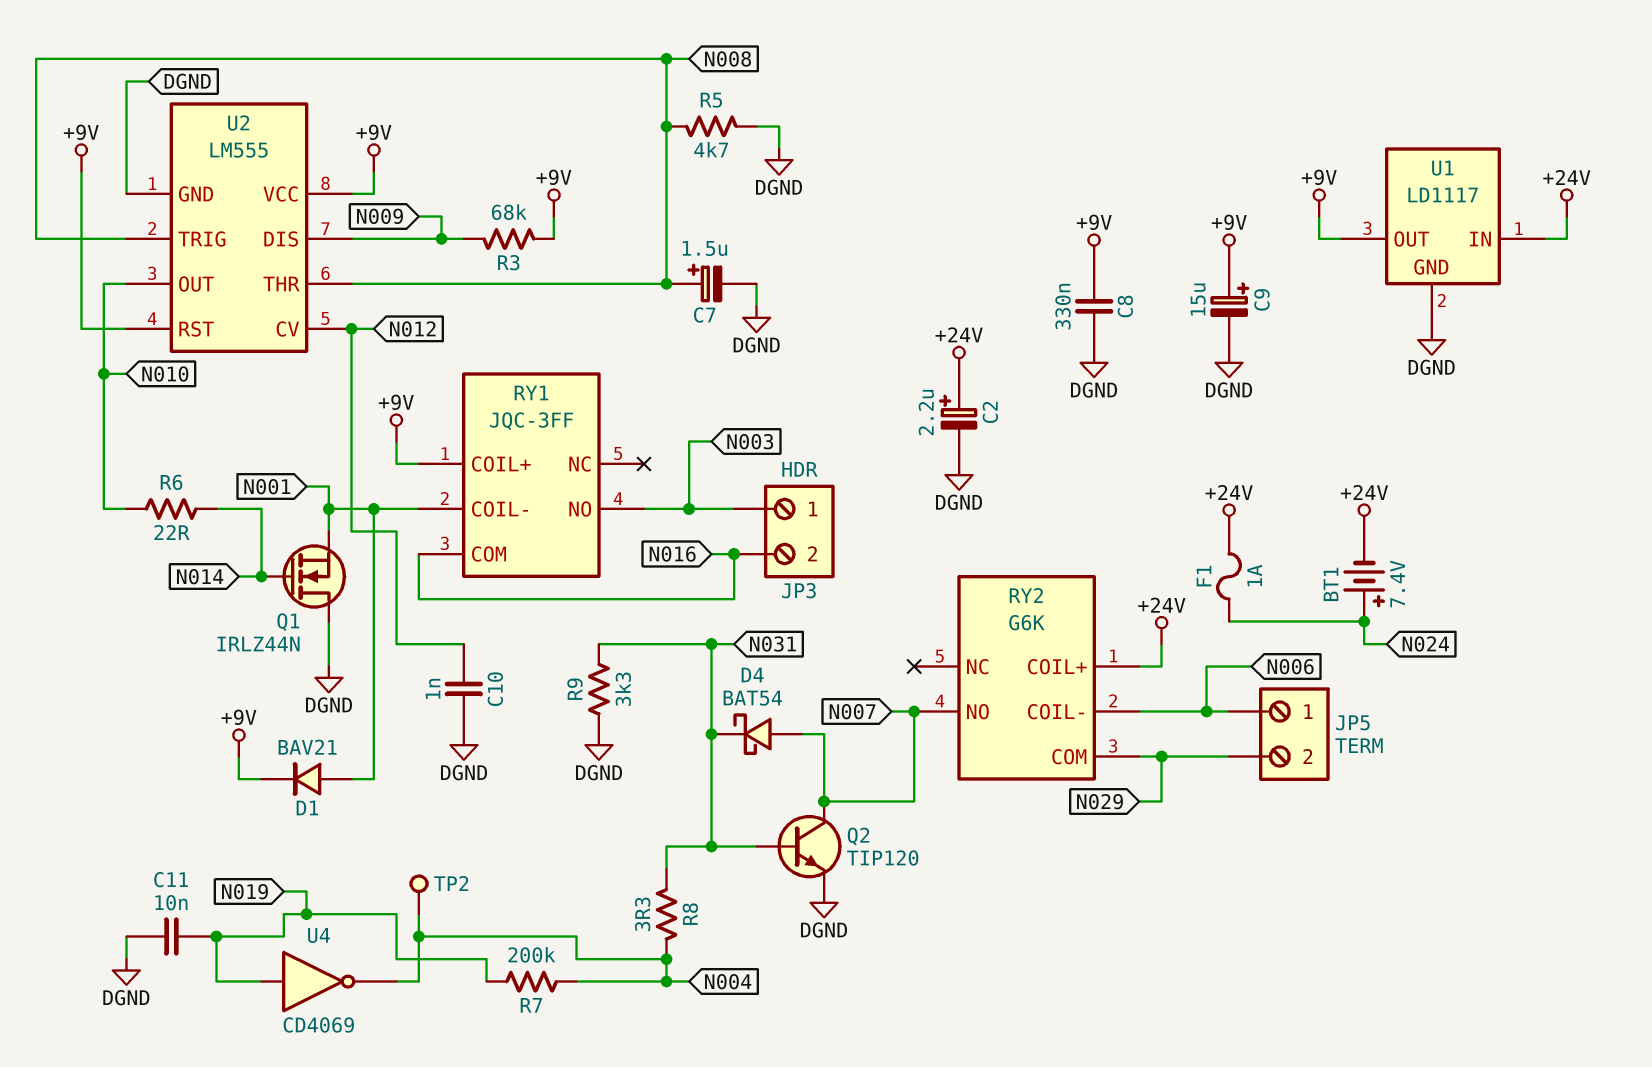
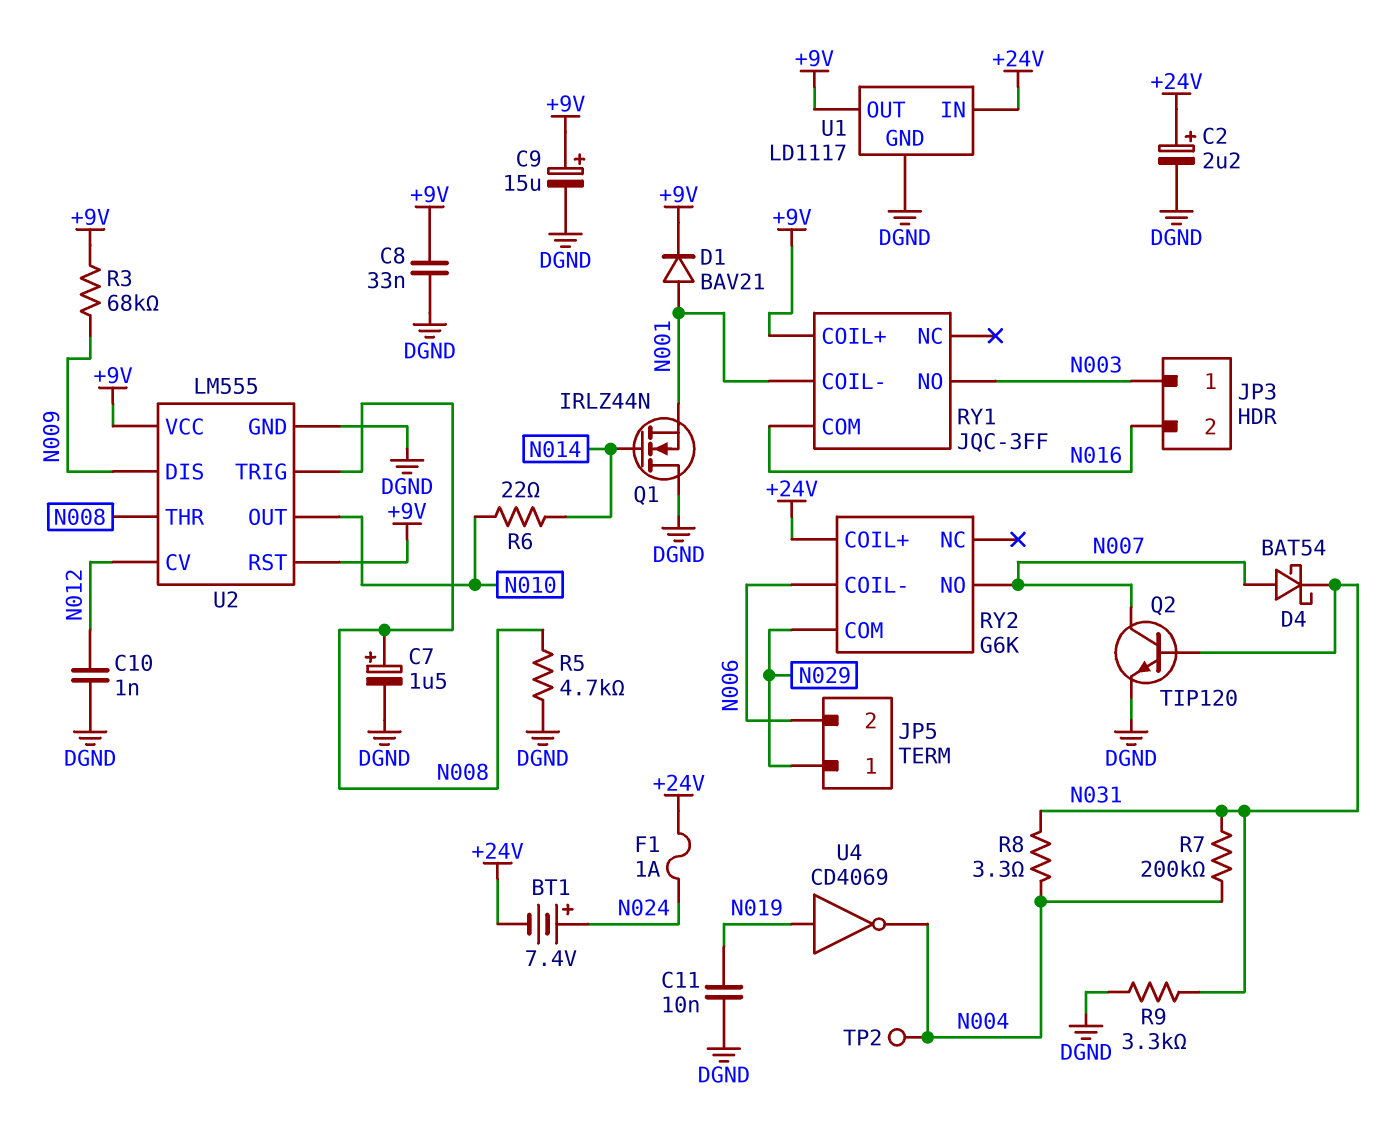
C8: 330nF (+9V, DGND) -> 33nF (+9V, DGND)
JP5 pin 1: N006 -> N029
JP5 pin 2: N029 -> N006
R7: 200k (N004, N019) -> 200k (N004, N031)

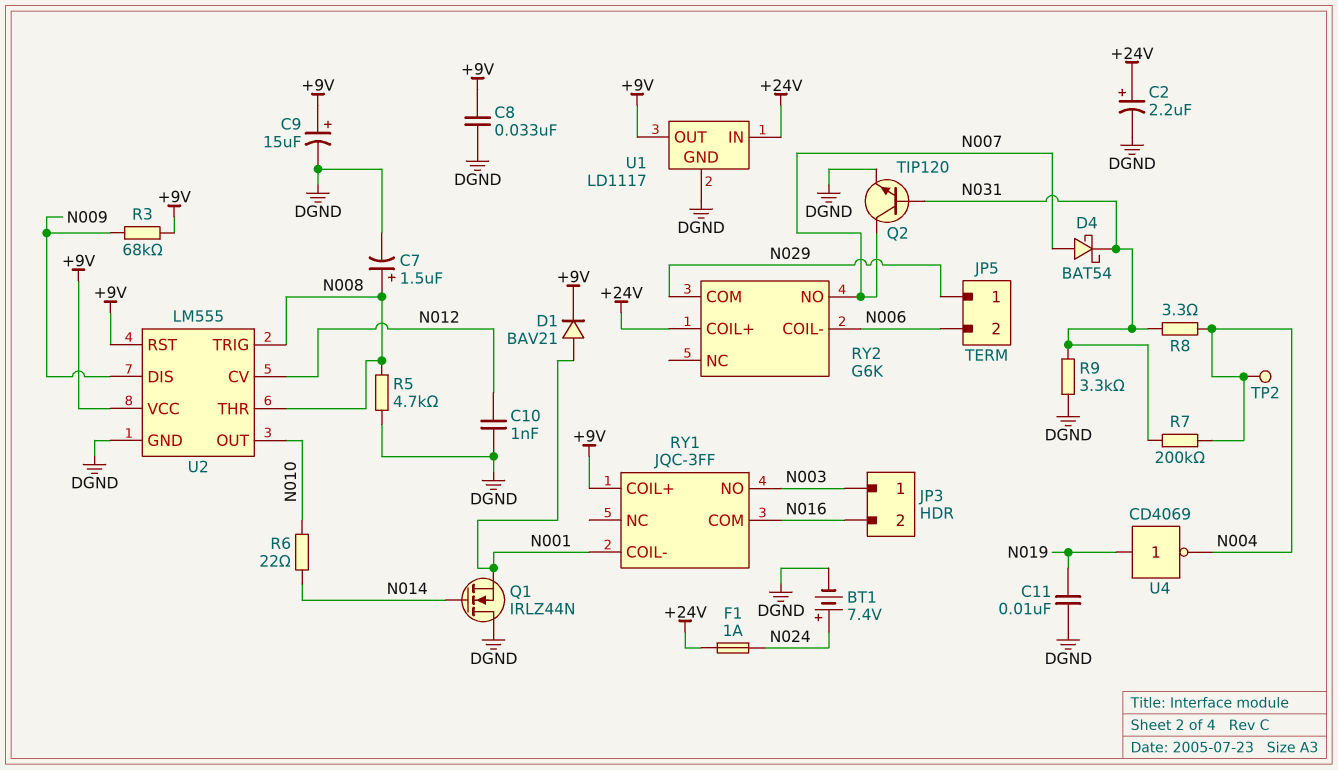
BT1: 7.4V (plus N024, minus +24V) -> 7.4V (plus N024, minus DGND)

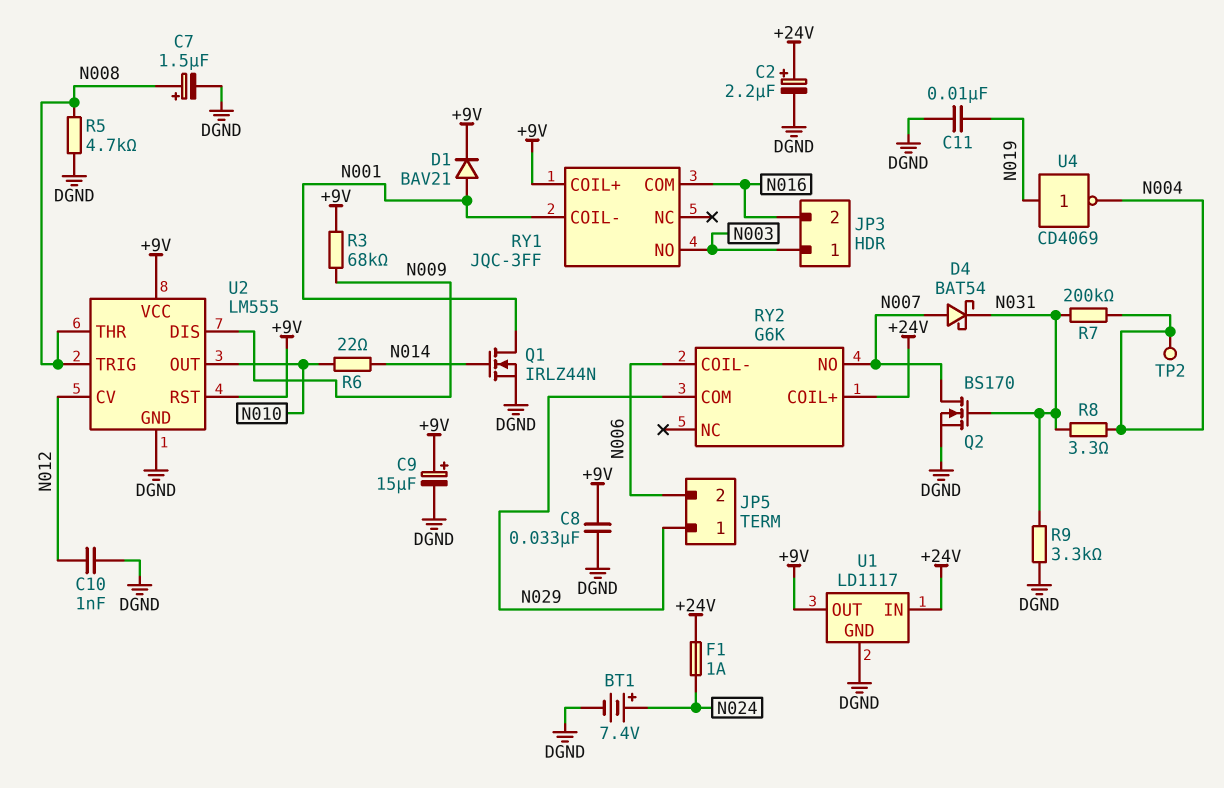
Q1: NMOS IRLZ44N (G N014, D DGND, S N001) -> NMOS IRLZ44N (G N014, D N001, S DGND)
Q2: NPN TIP120 (B N031, C N007, E DGND) -> NMOS BS170 (G N031, D N007, S DGND)

